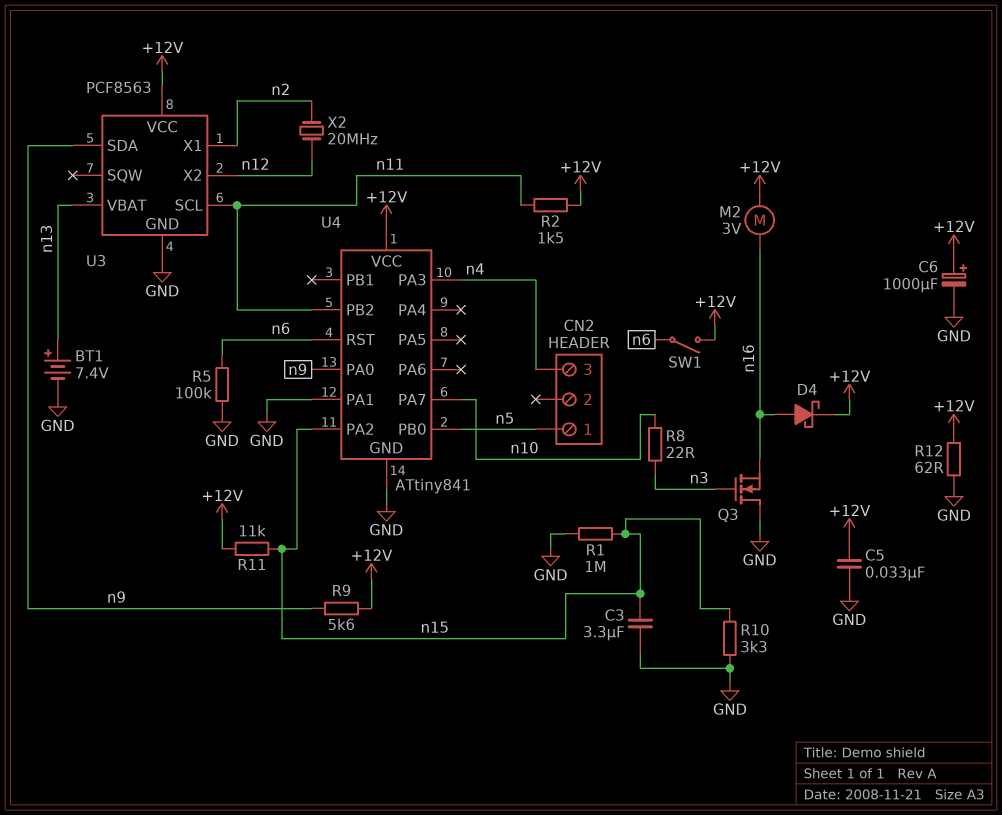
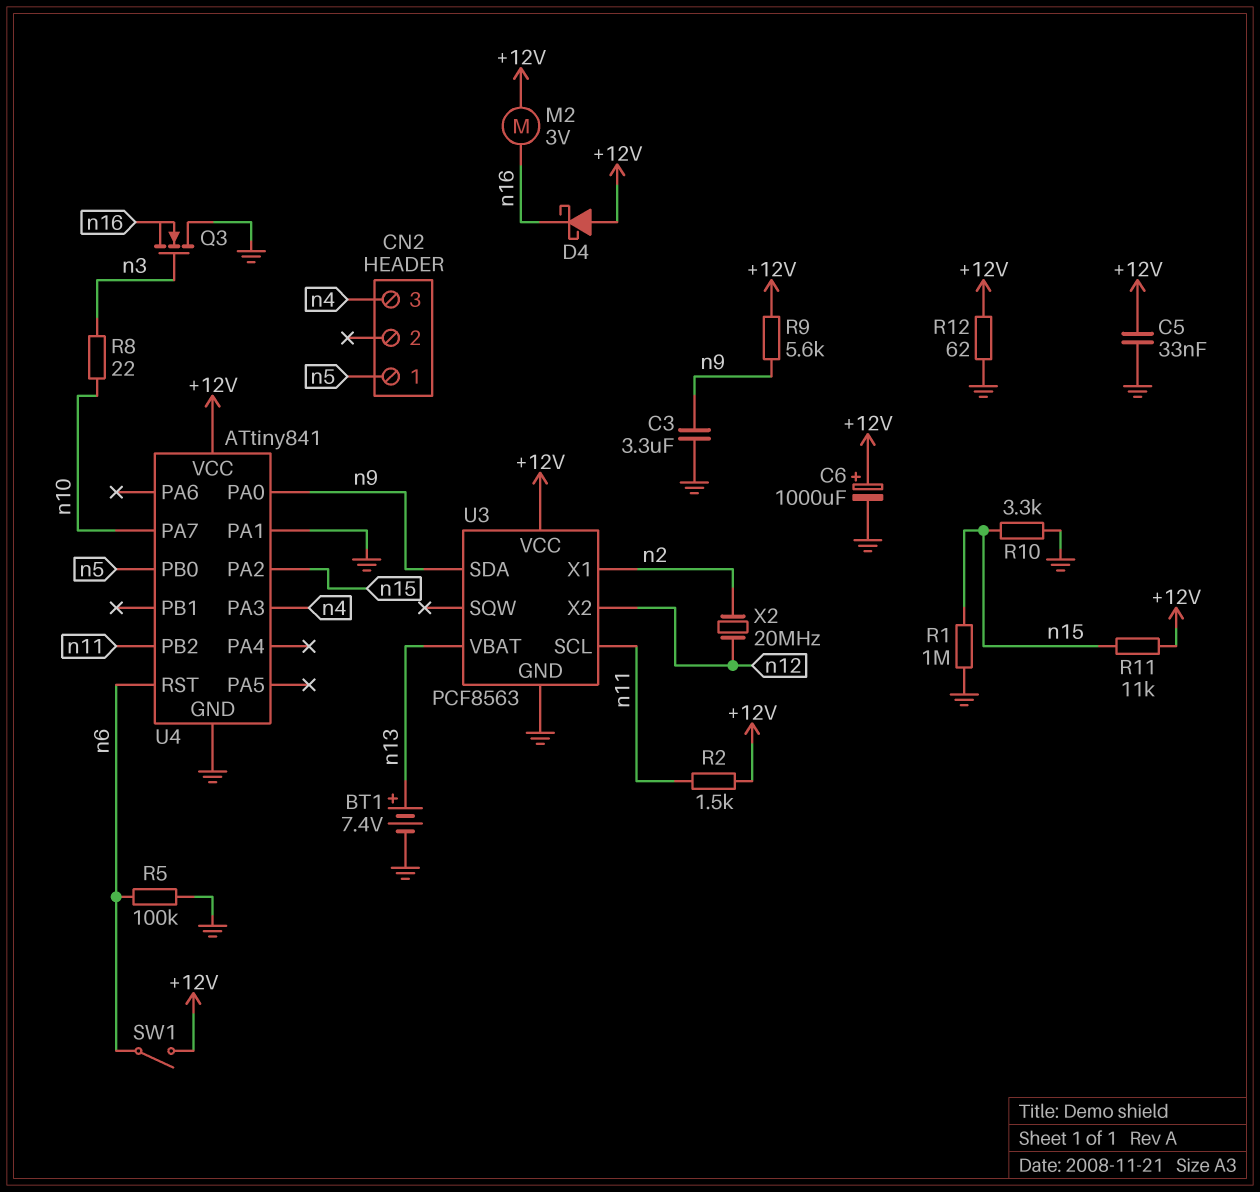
C3: 3.3uF (GND, n15) -> 3.3uF (GND, n9)
D4: schottky (A n16, K +12V) -> schottky (A +12V, K n16)

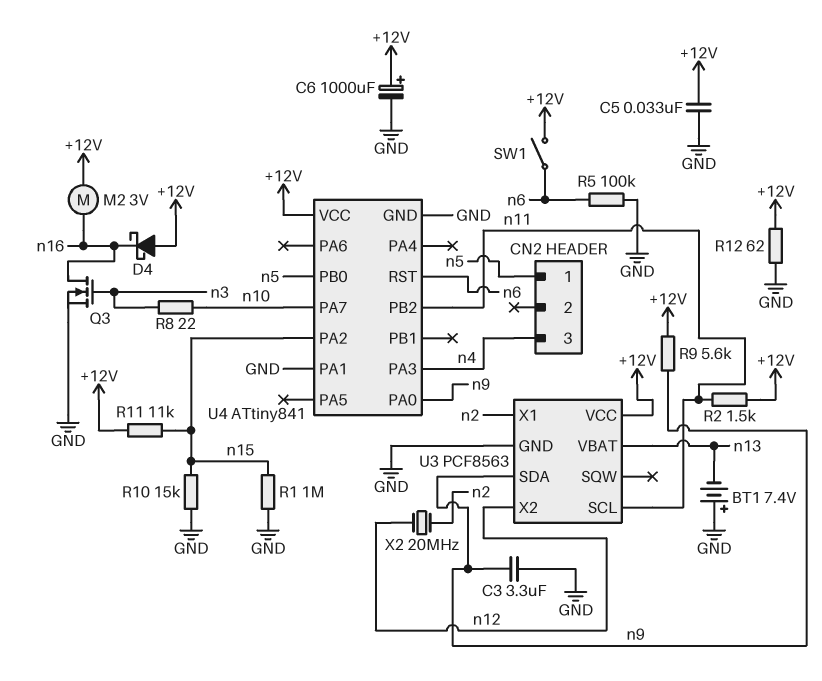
BT1: 7.4V (plus n13, minus GND) -> 7.4V (plus GND, minus n13)
Q3: NMOS (G n3, D GND, S n16) -> NMOS (G n3, D n16, S GND)
R10: 3.3k (GND, n15) -> 15k (GND, n15)

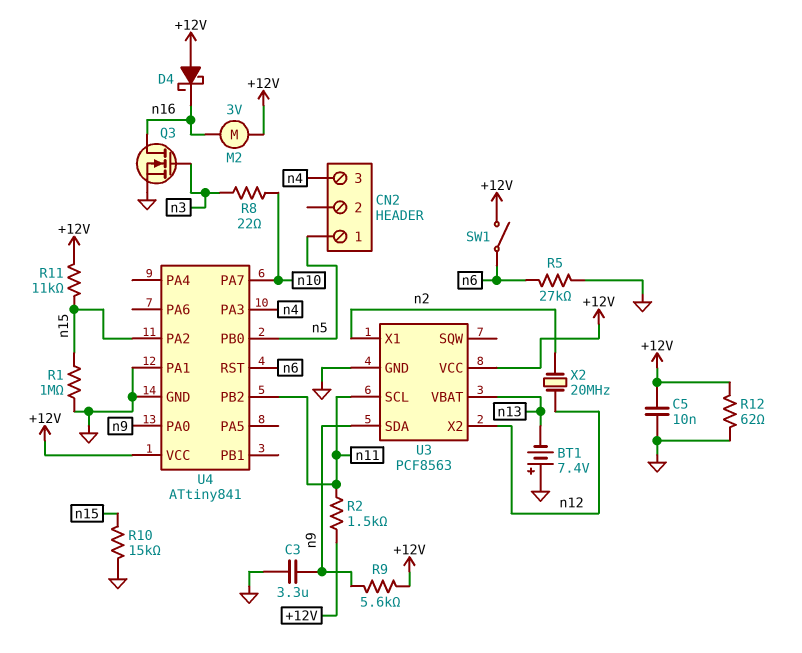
C5: 33nF (+12V, GND) -> 10nF (+12V, GND)
C6: 1000uF (plus +12V, minus GND) -> none
R5: 100k (GND, n6) -> 27k (GND, n6)

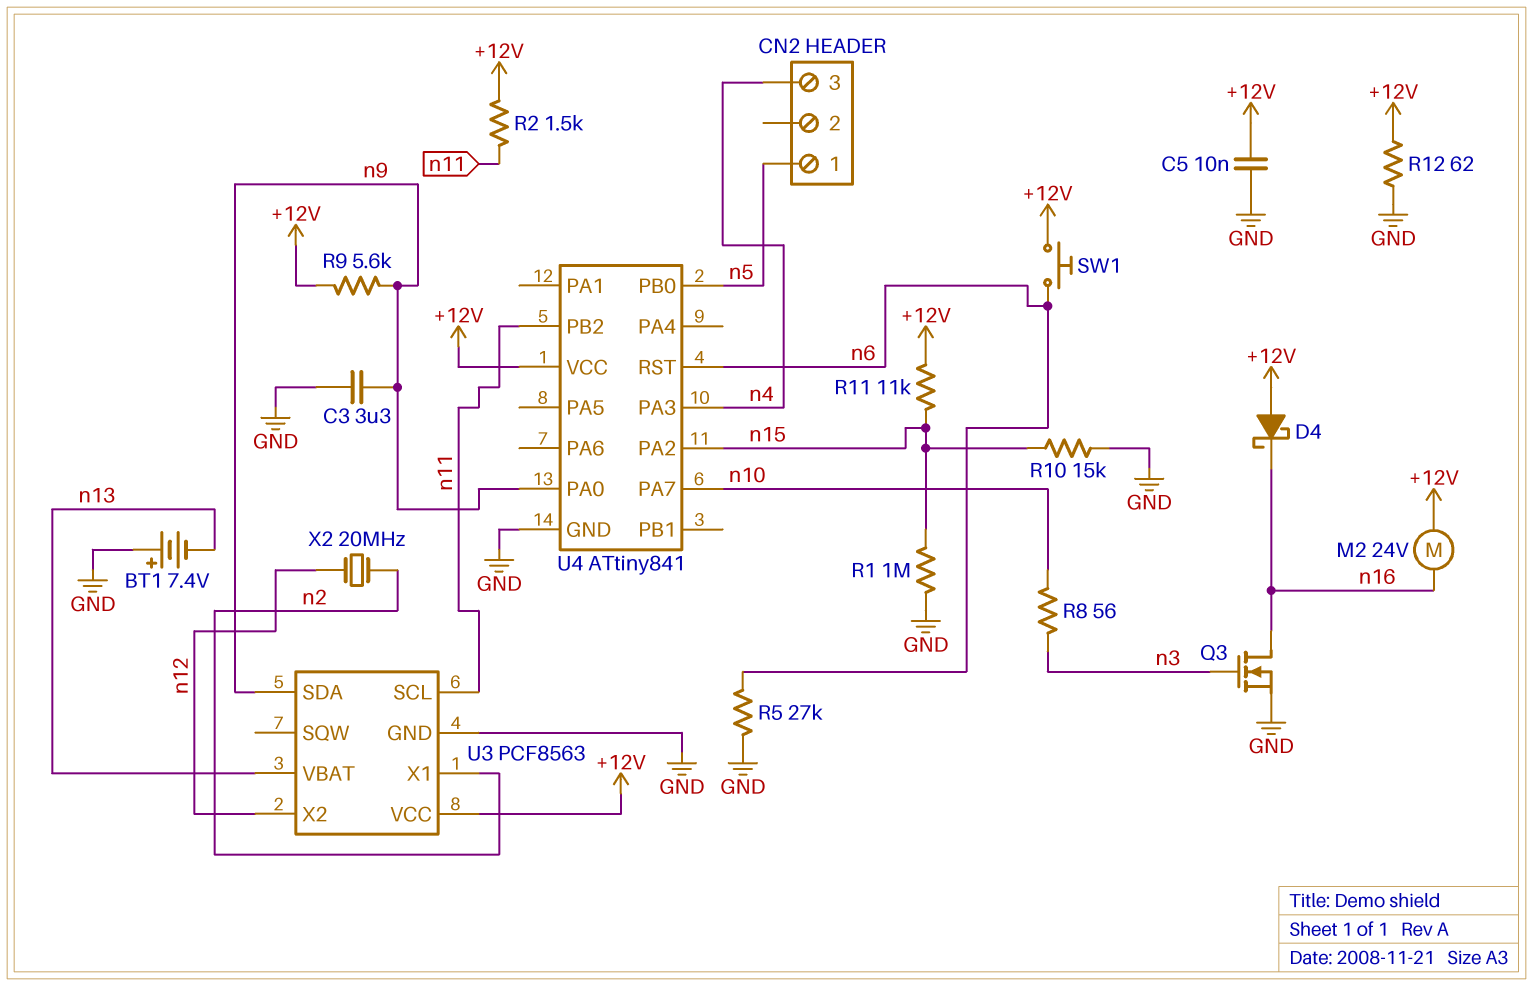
M2: motor 3V (+12V, n16) -> motor 24V (+12V, n16)
R8: 22 (n3, n10) -> 56 (n3, n10)
SW1: switch (+12V, n6) -> button (+12V, n6)
U4 pin PA1: GND -> none

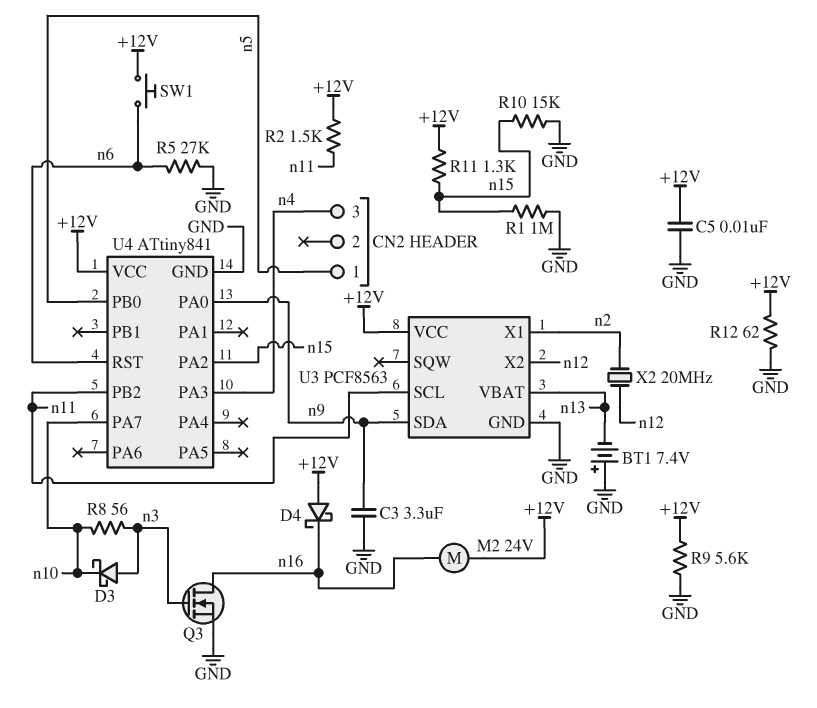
D3: none -> schottky (A n3, K n10)
R9: 5.6k (+12V, n9) -> 5.6k (+12V, GND)
R11: 11k (+12V, n15) -> 1.3k (+12V, n15)

